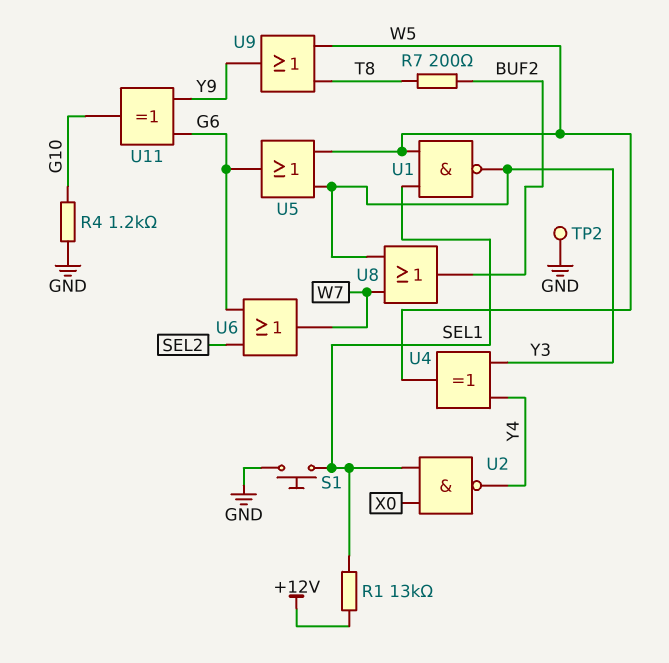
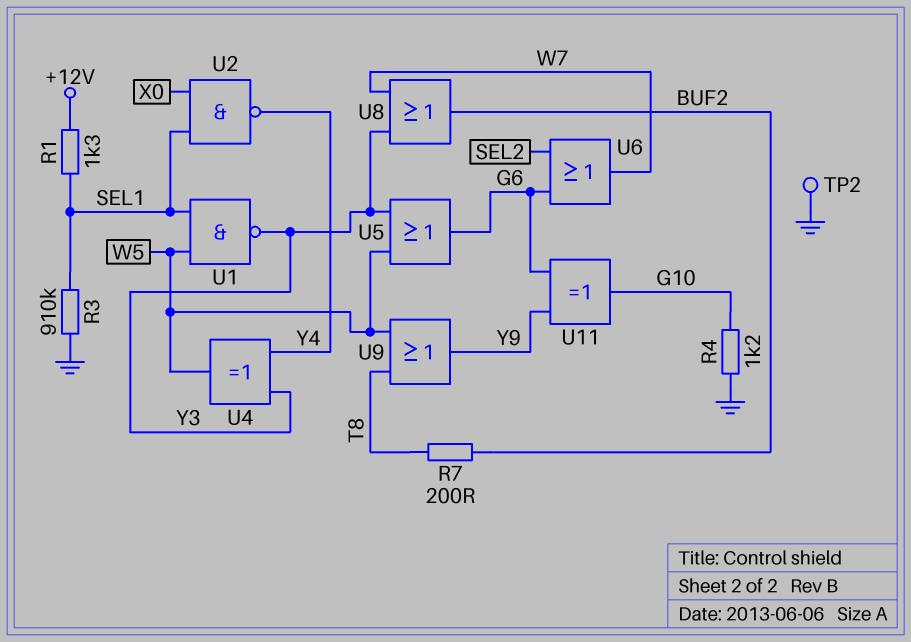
R1: 13k (+12V, SEL1) -> 1.3k (+12V, SEL1)
R3: none -> 910k (GND, SEL1)
S1: button (GND, SEL1) -> none

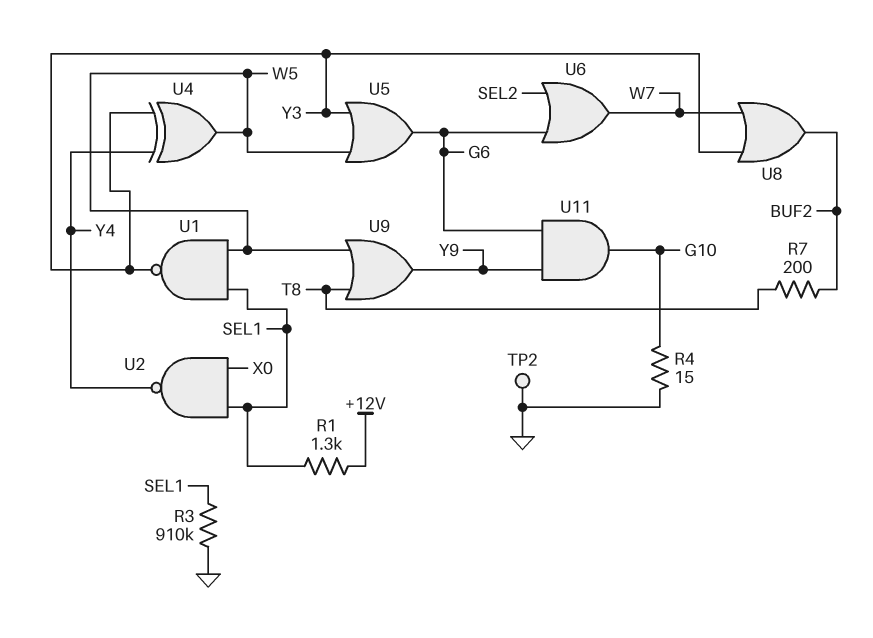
R4: 1.2k (G10, GND) -> 15 (G10, GND)
U11: XOR (in G6, in Y9, out G10) -> AND (in G6, in Y9, out G10)

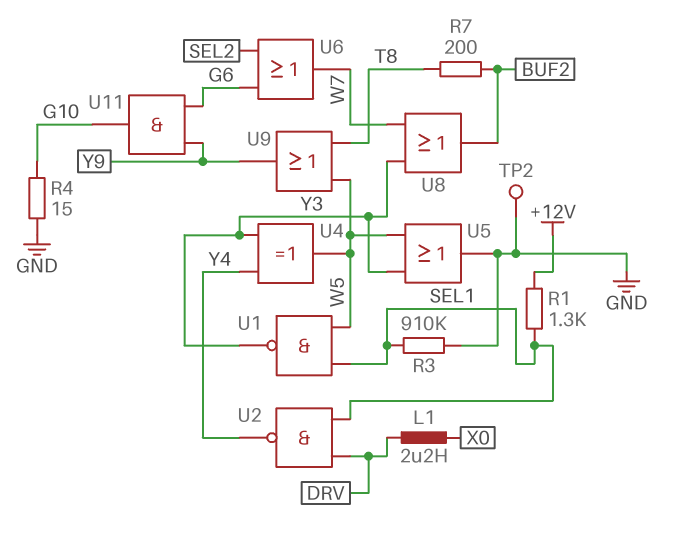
L1: none -> 2.2uH (DRV, X0)
U2: NAND (in SEL1, in X0, out Y4) -> NAND (in DRV, in SEL1, out Y4)
U5: OR (in W5, in Y3, out G6) -> OR (in W5, in Y3, out GND)

